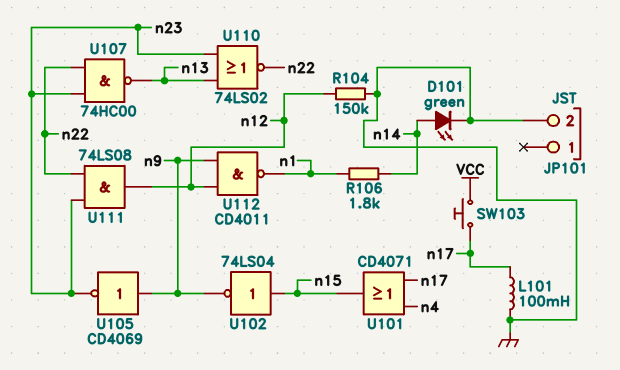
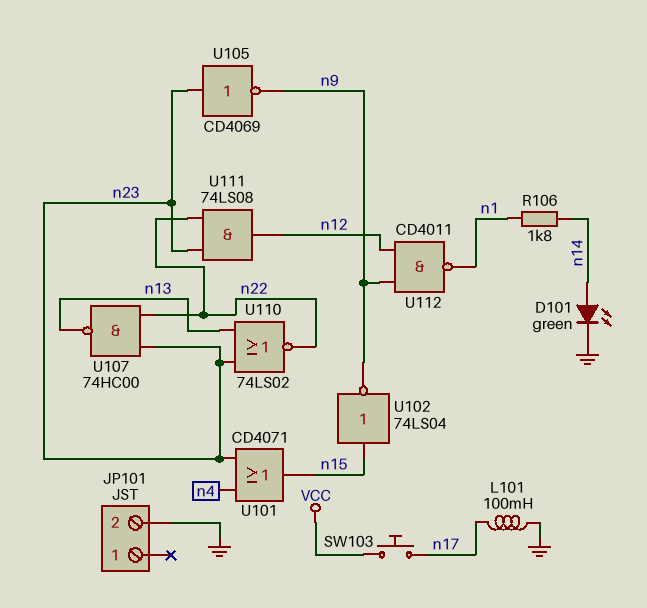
R104: 150k (GND, n12) -> none
U101: OR CD4071 (in n4, in n17, out n15) -> OR CD4071 (in n4, in n23, out n15)
U105: NOT CD4069 (in n9, out n23) -> NOT CD4069 (in n23, out n9)

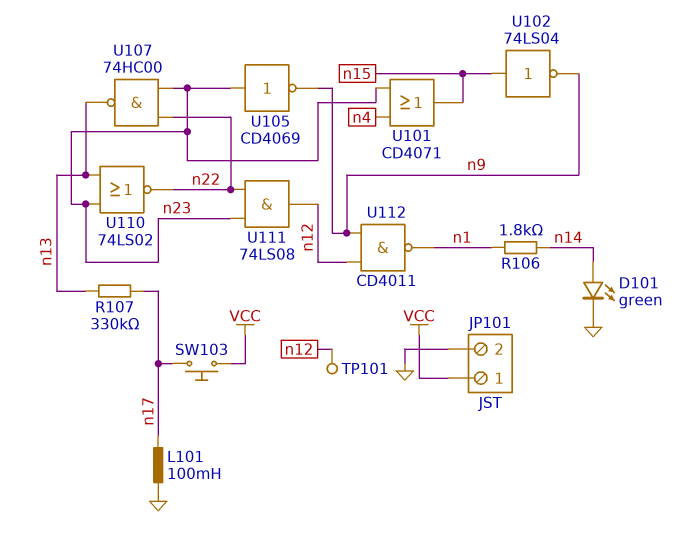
JP101 pin 1: none -> VCC
R107: none -> 330k (n13, n17)
TP101: none -> test point (n12)

